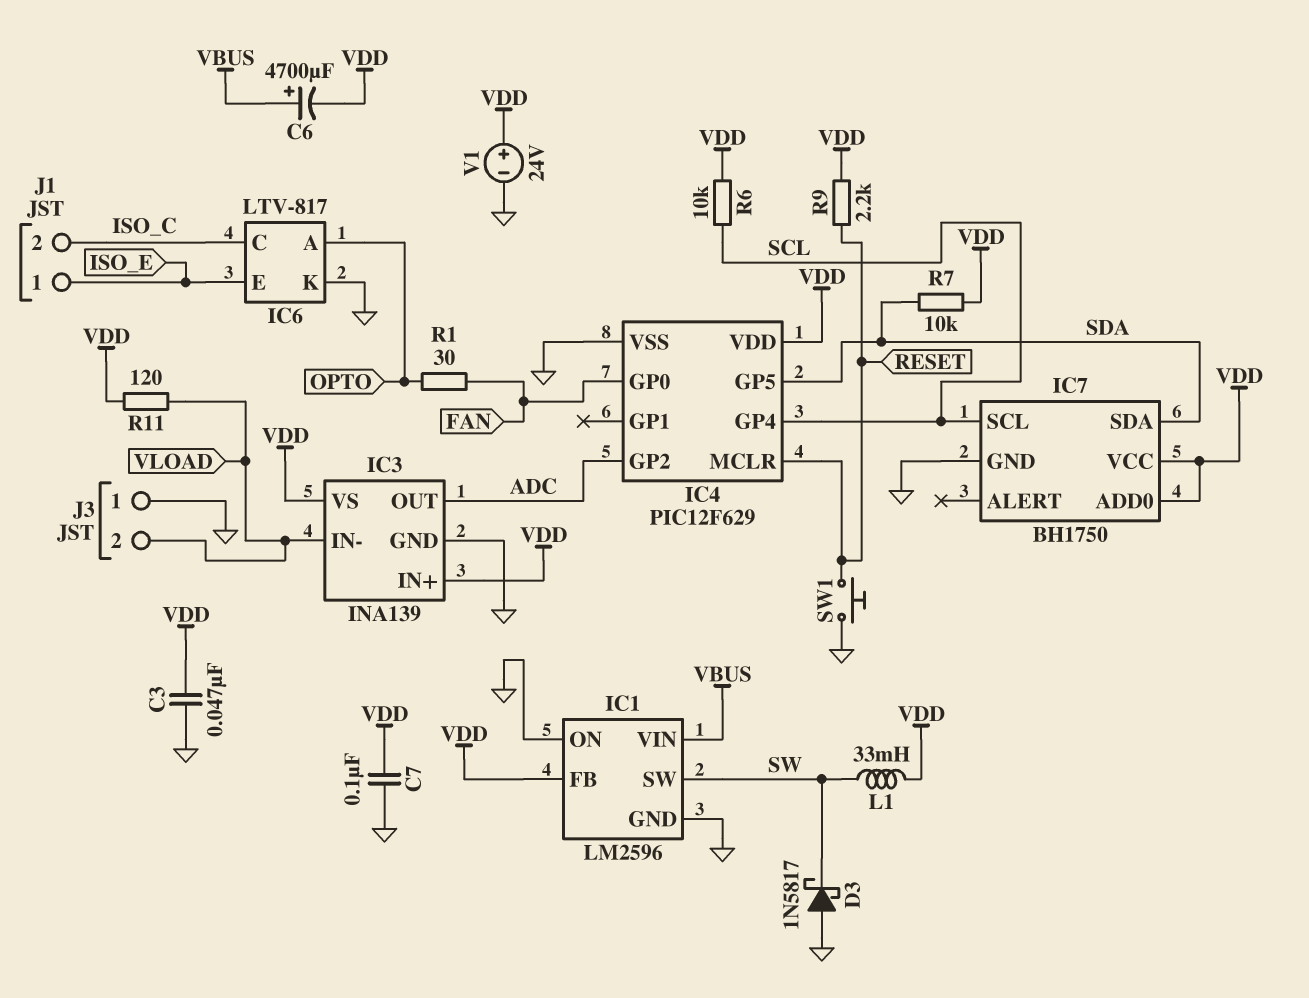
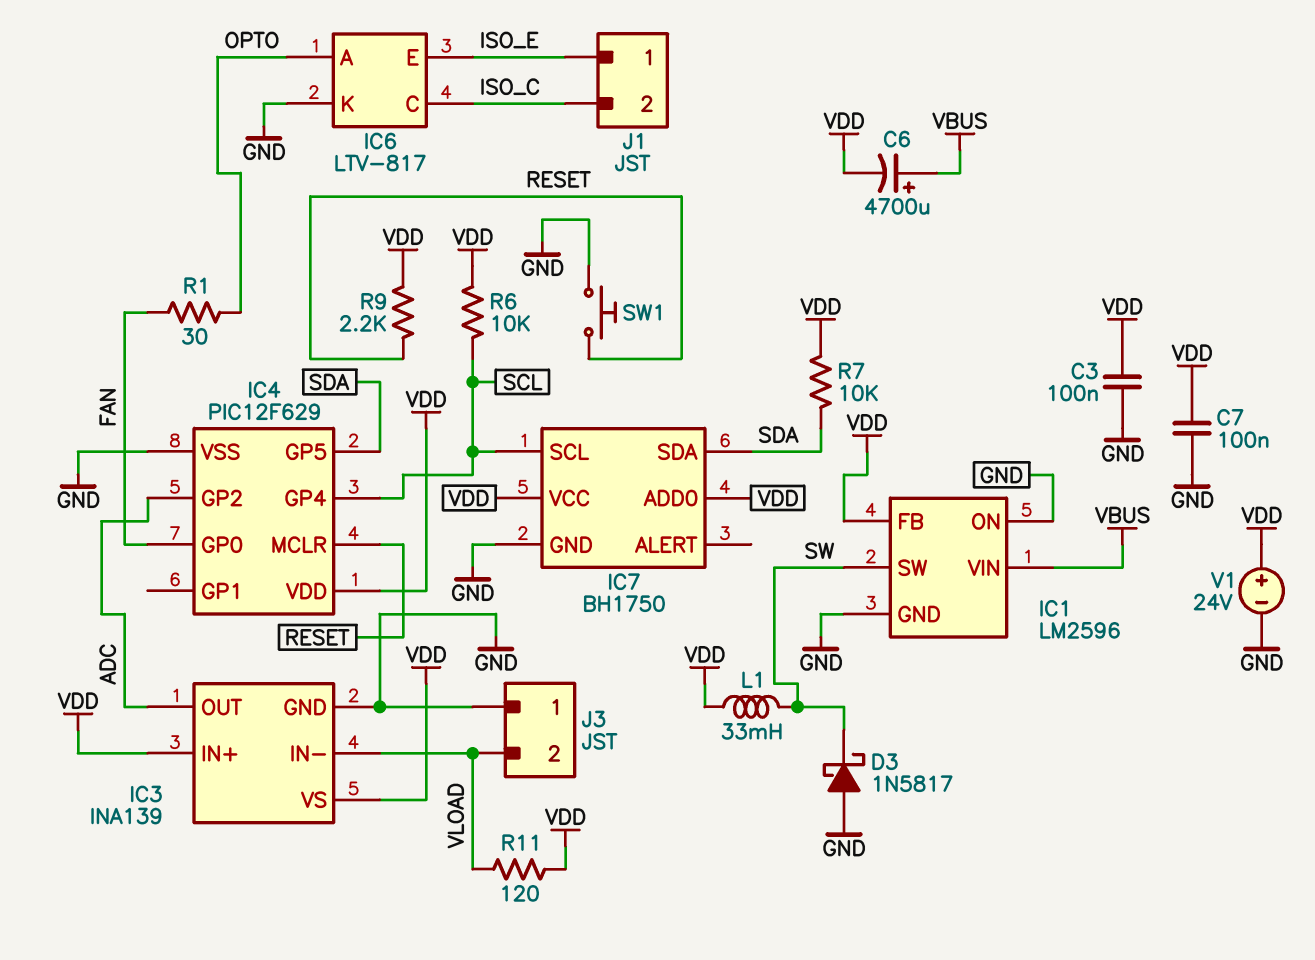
C3: 47nF (GND, VDD) -> 100nF (GND, VDD)

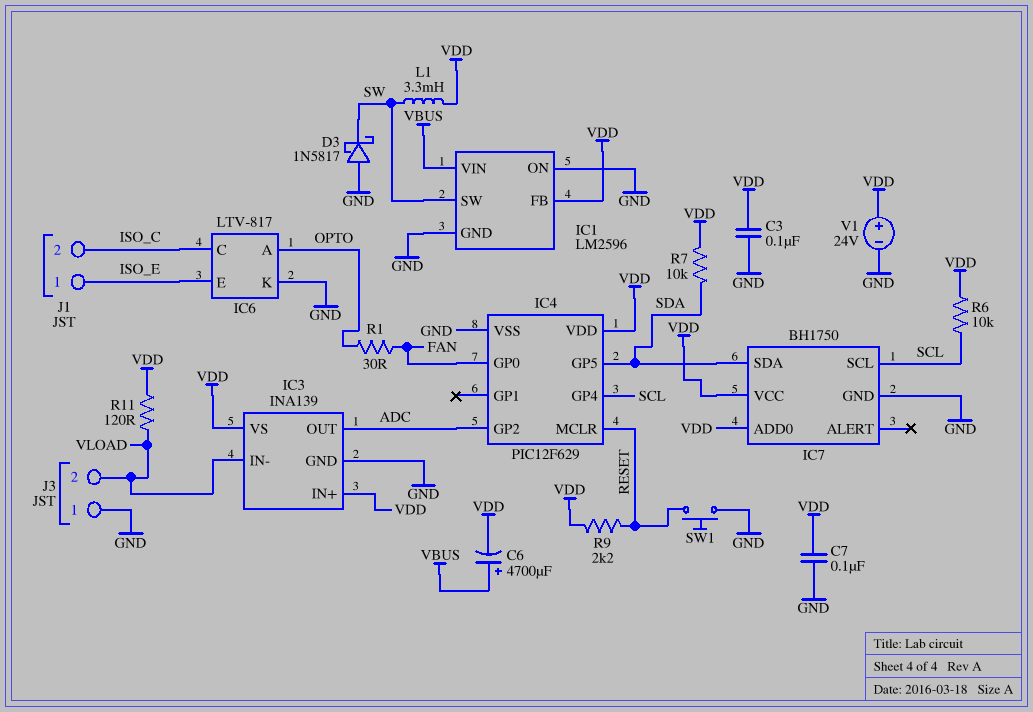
L1: 33mH (SW, VDD) -> 3.3mH (SW, VDD)

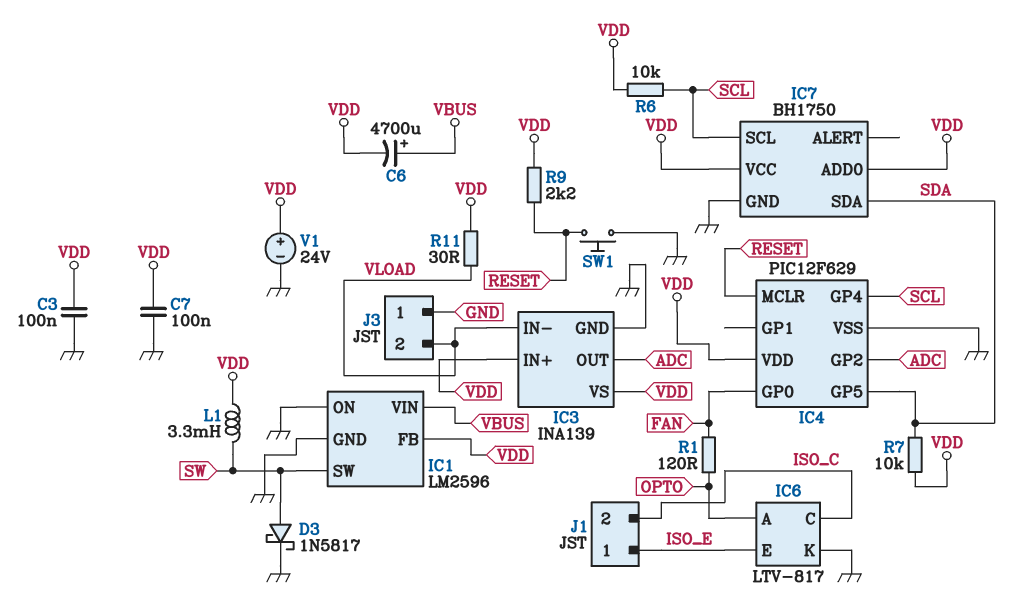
D3: schottky 1N5817 (A GND, K SW) -> schottky 1N5817 (A SW, K GND)
R1: 30 (FAN, OPTO) -> 120 (FAN, OPTO)
R11: 120 (VDD, VLOAD) -> 30 (VDD, VLOAD)

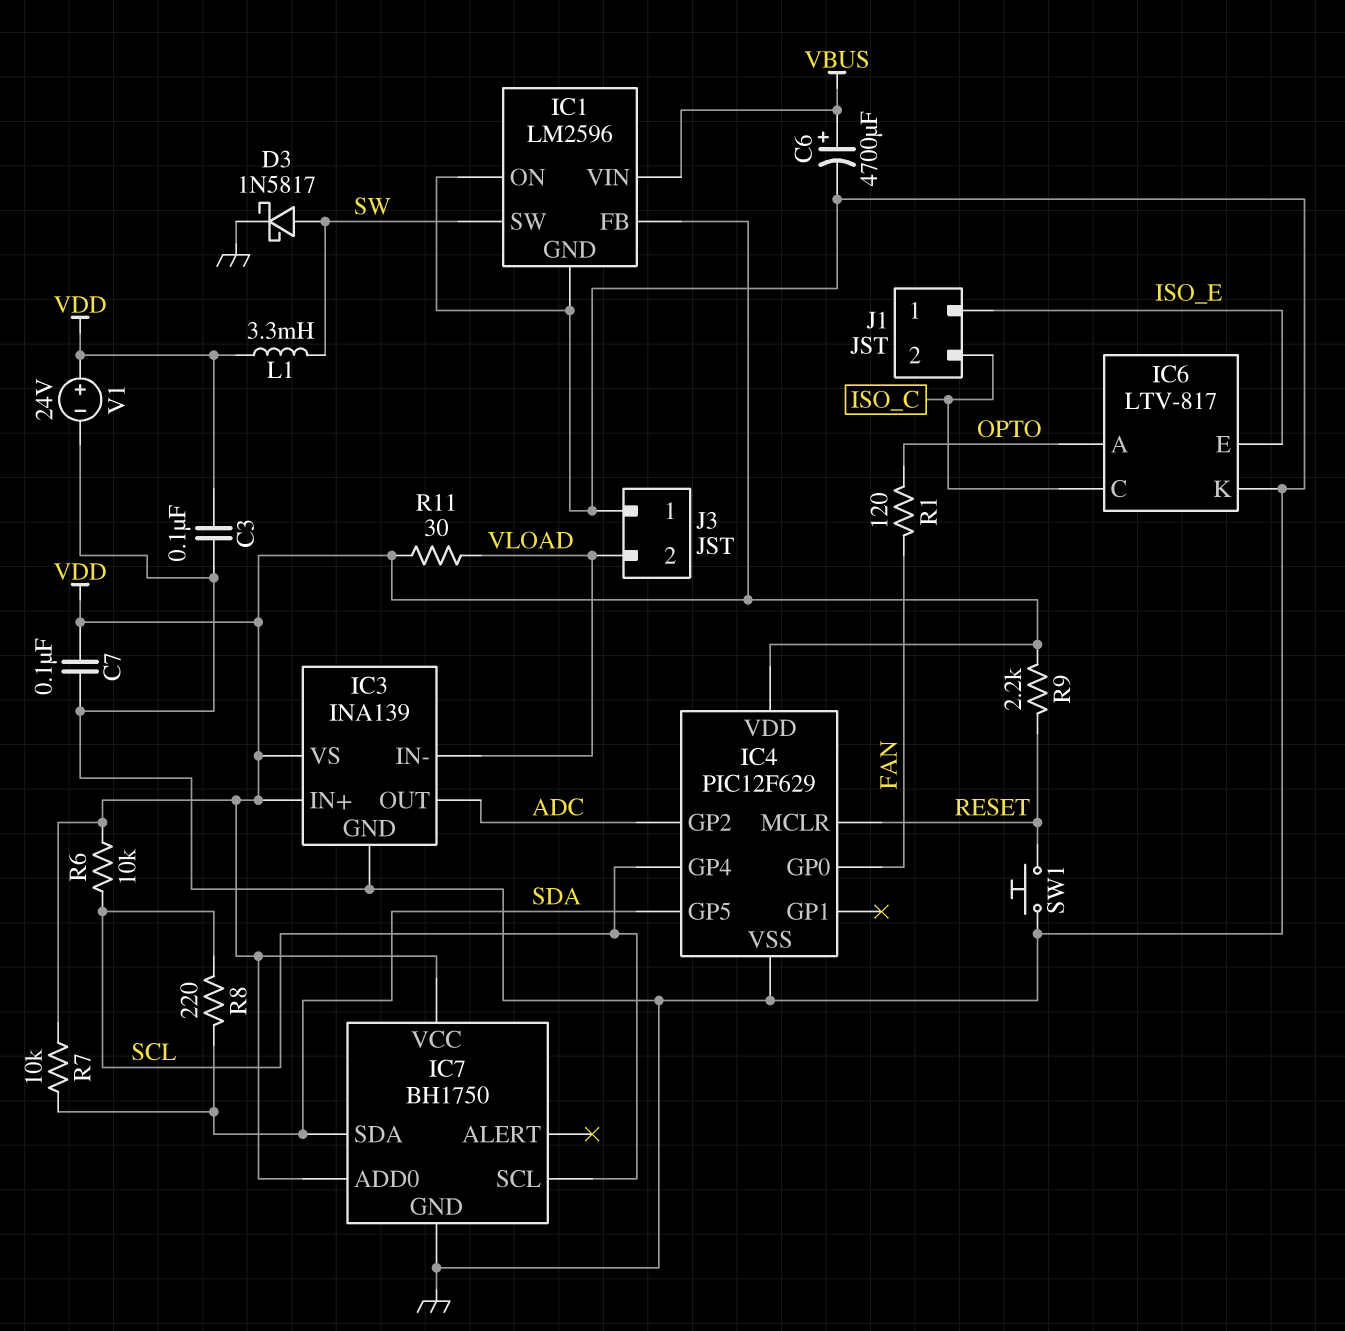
C6: 4700uF (plus VBUS, minus VDD) -> 4700uF (plus VBUS, minus GND)
R8: none -> 220 (SCL, SDA)

